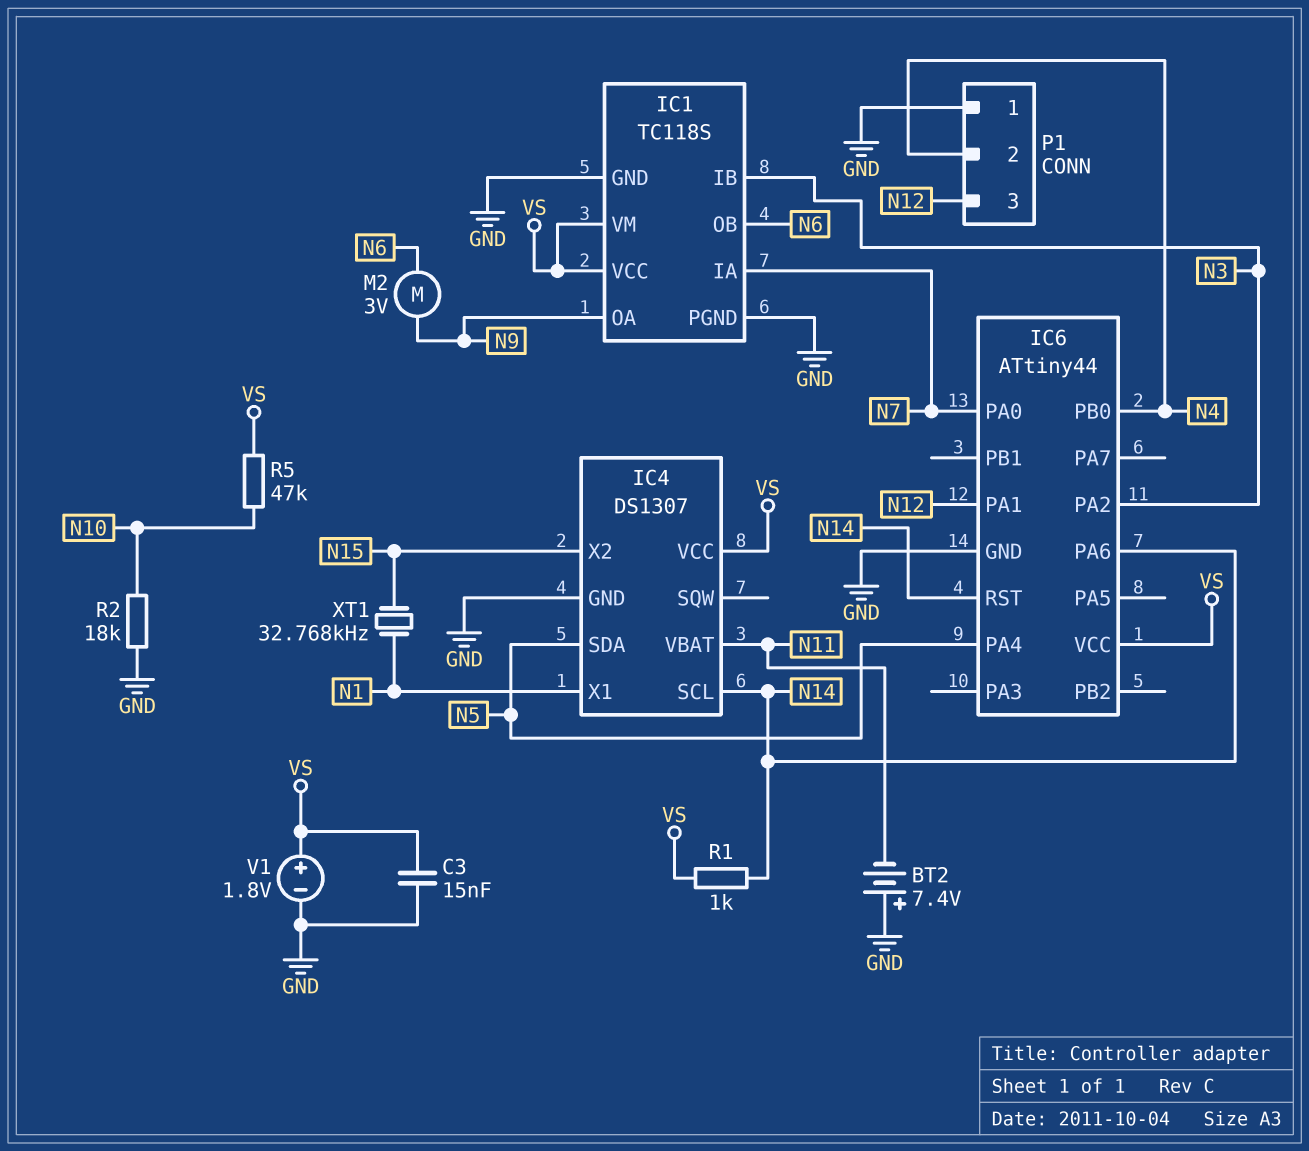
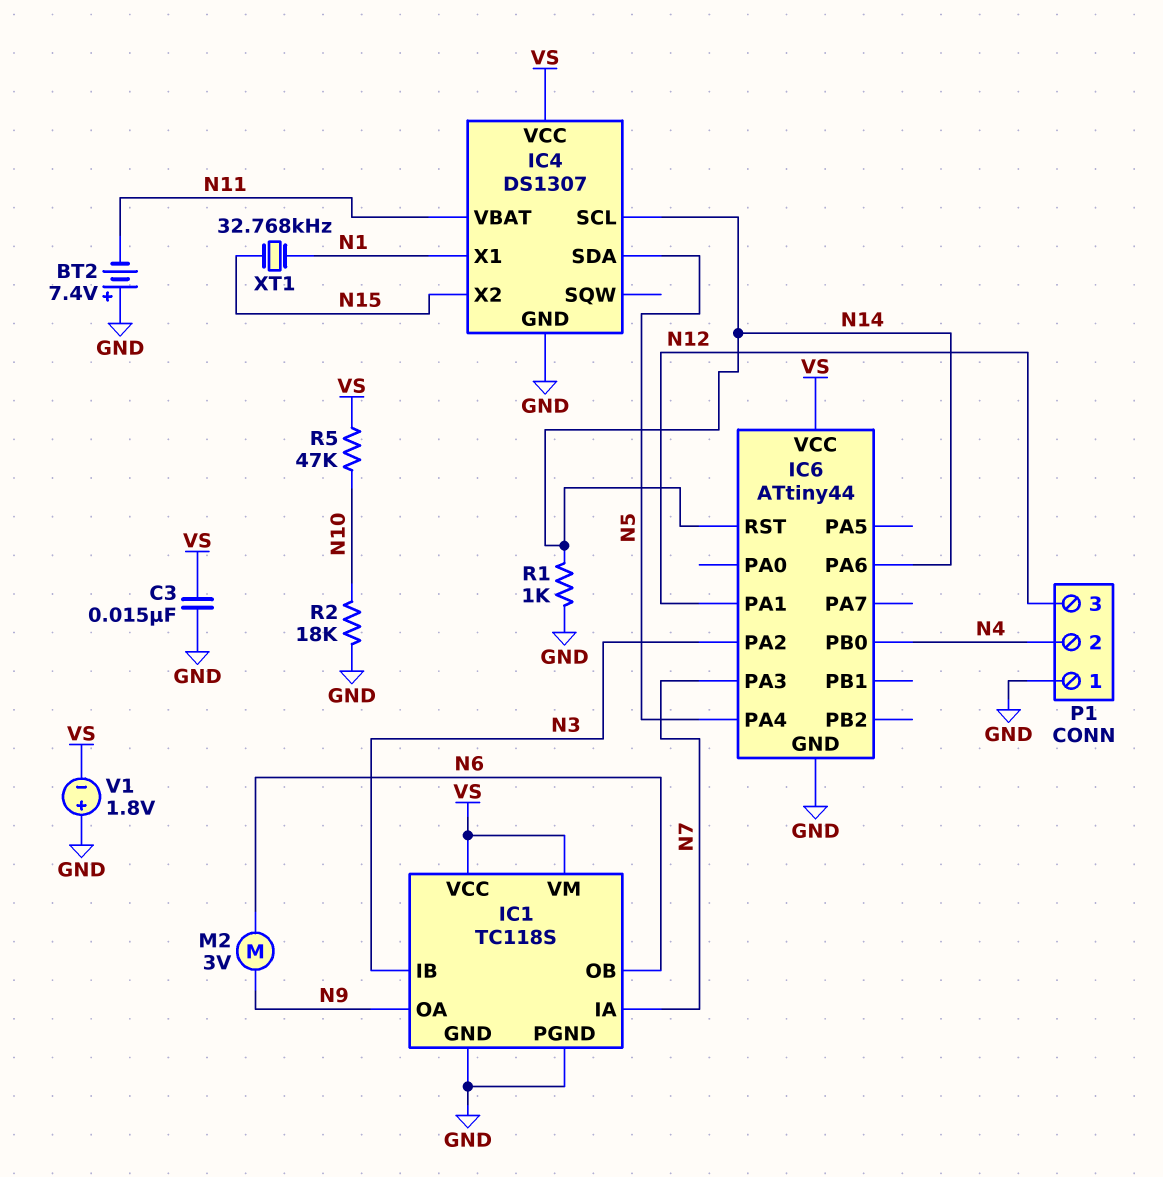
IC6 pin PA0: N7 -> none
IC6 pin PA3: none -> N7
R1: 1k (N14, VS) -> 1k (GND, N14)
V1: 1.8V (plus VS, minus GND) -> 1.8V (plus GND, minus VS)

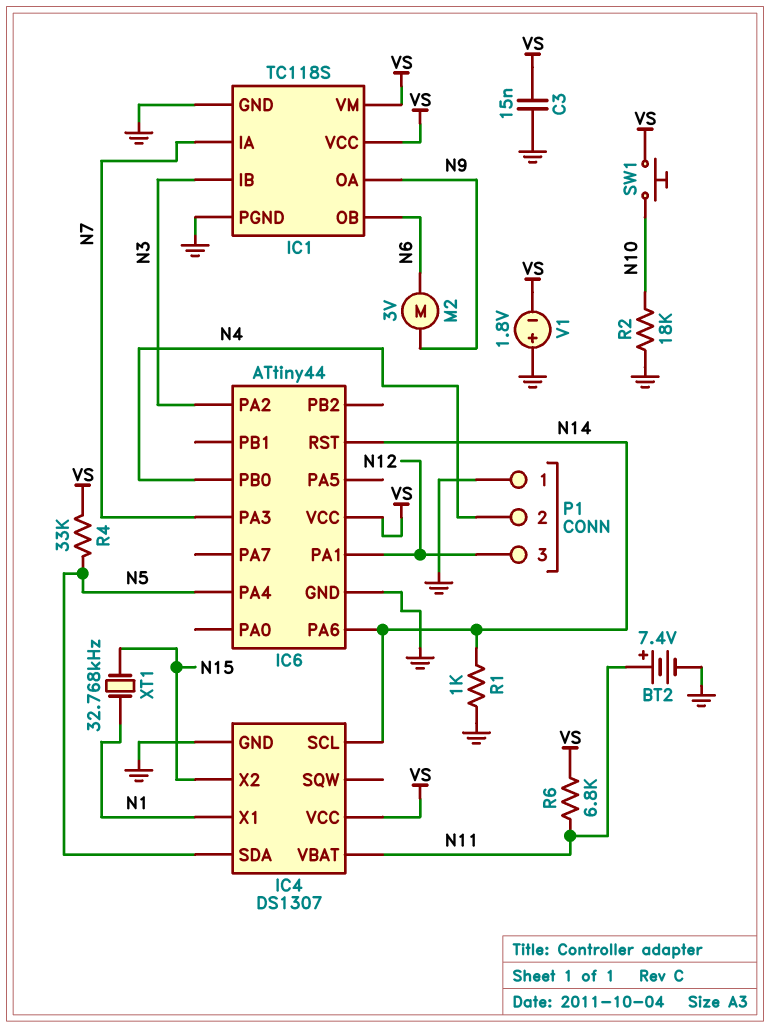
BT2: 7.4V (plus GND, minus N11) -> 7.4V (plus N11, minus GND)
R4: none -> 33k (N5, VS)
R5: 47k (N10, VS) -> none
R6: none -> 6.8k (N11, VS)
SW1: none -> button (N10, VS)

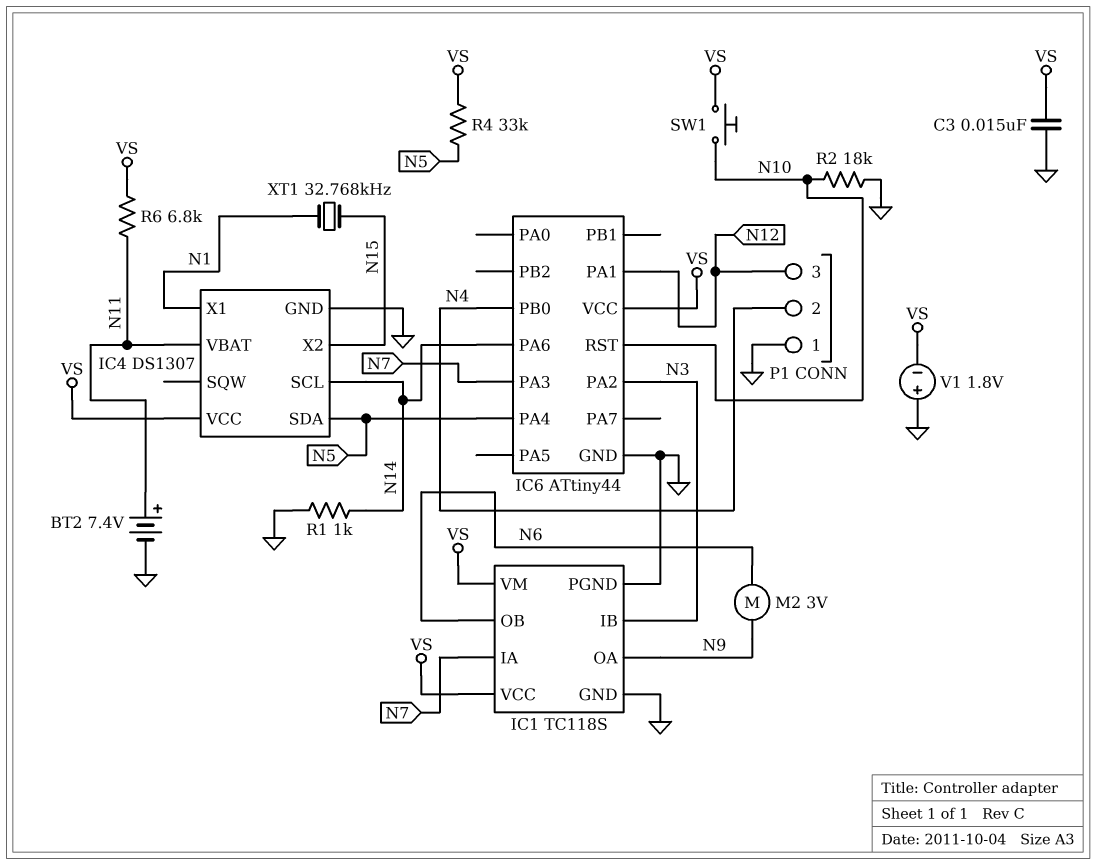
IC6 pin RST: N14 -> N10

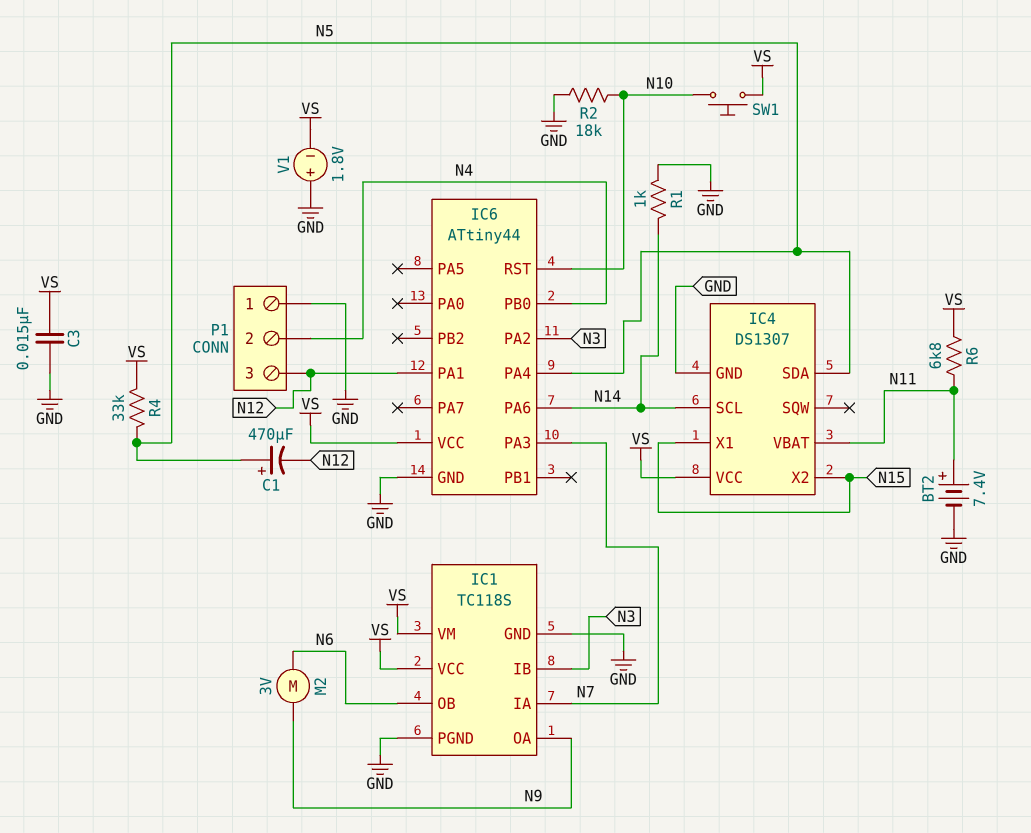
C1: none -> 470uF (plus N5, minus N12)
IC4 pin X1: N1 -> N15
XT1: 32.768kHz (N1, N15) -> none

